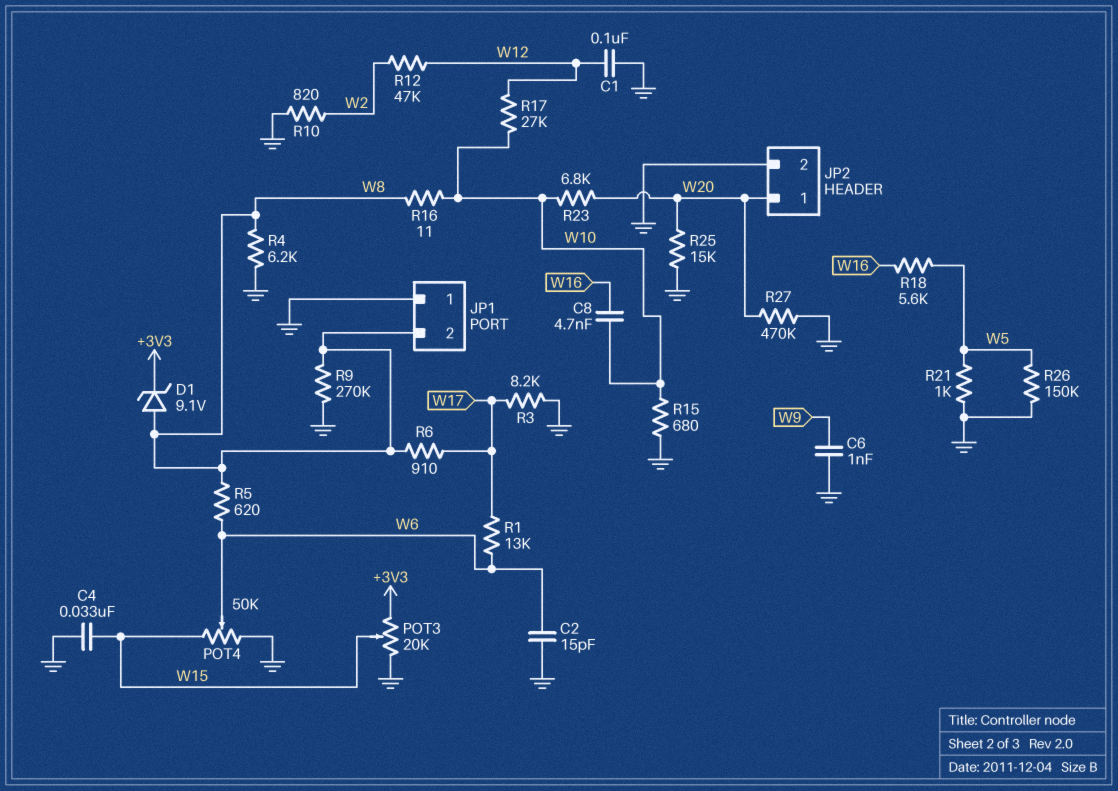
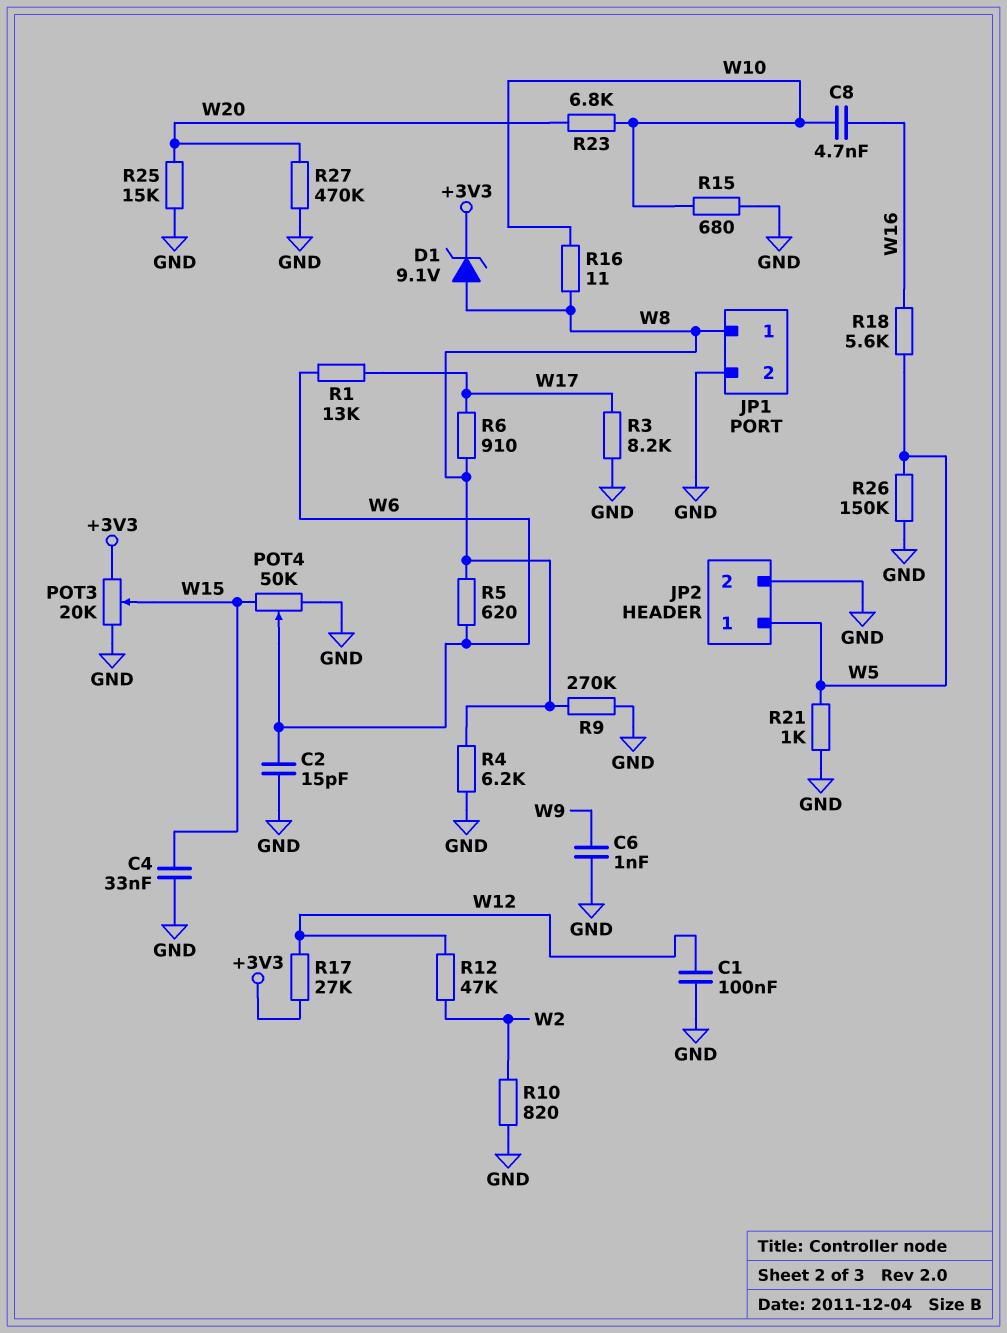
JP1 pin 1: GND -> W8
JP1 pin 2: W8 -> GND
JP2 pin 1: W20 -> W5
R17: 27k (W10, W12) -> 27k (+3V3, W12)

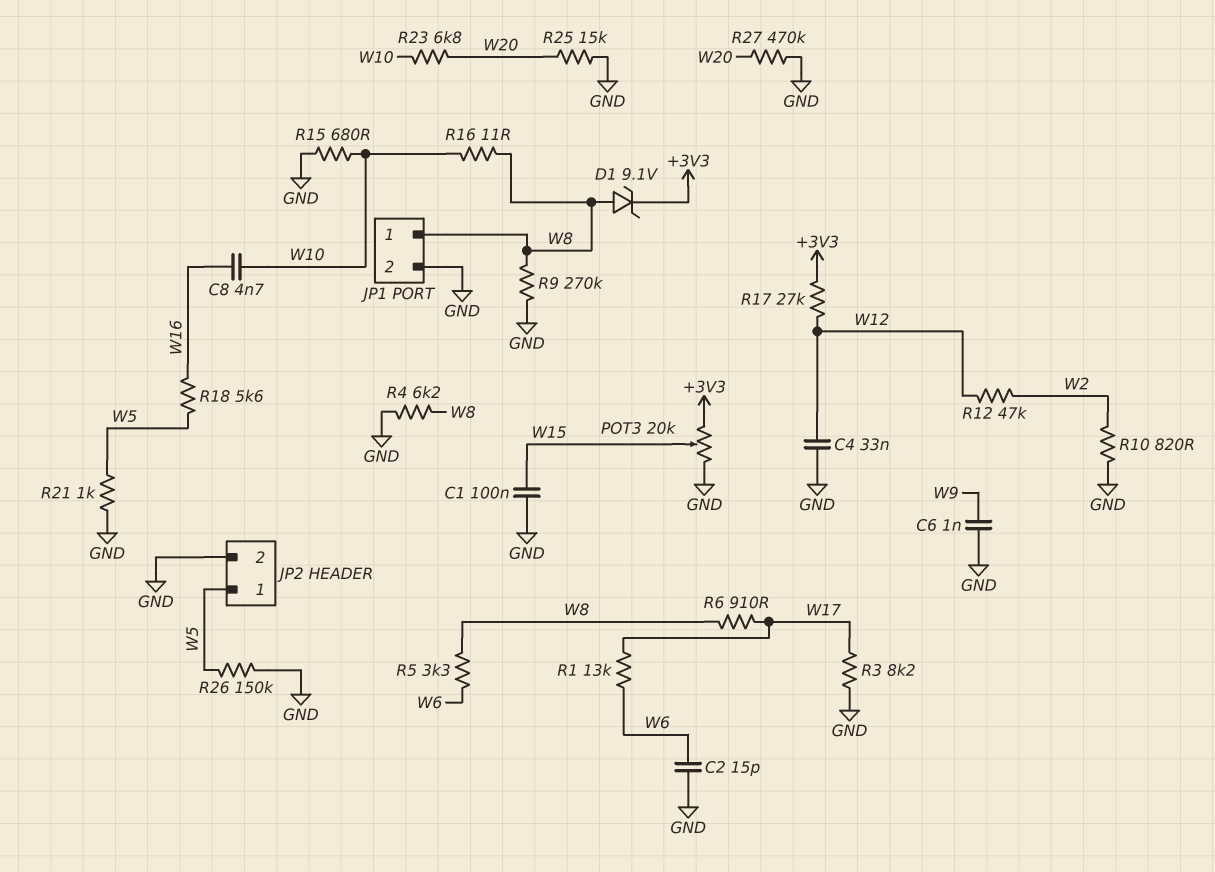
C1: 100nF (GND, W12) -> 100nF (GND, W15)
C4: 33nF (GND, W15) -> 33nF (GND, W12)
POT4: 50k (GND, W15, wiper W6) -> none
R5: 620 (W6, W8) -> 3.3k (W6, W8)

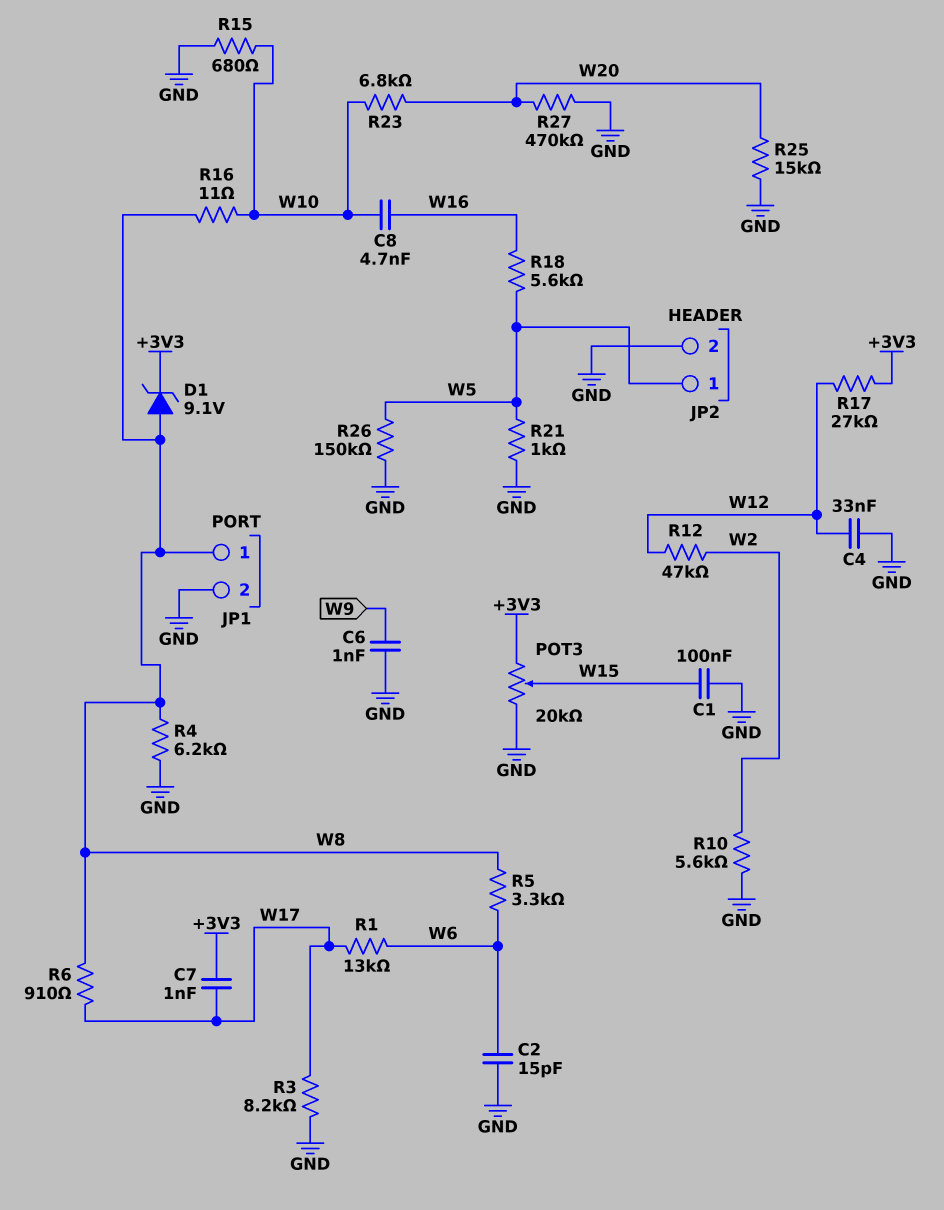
C7: none -> 1nF (+3V3, W17)
R9: 270k (GND, W8) -> none
R10: 820 (GND, W2) -> 5.6k (GND, W2)

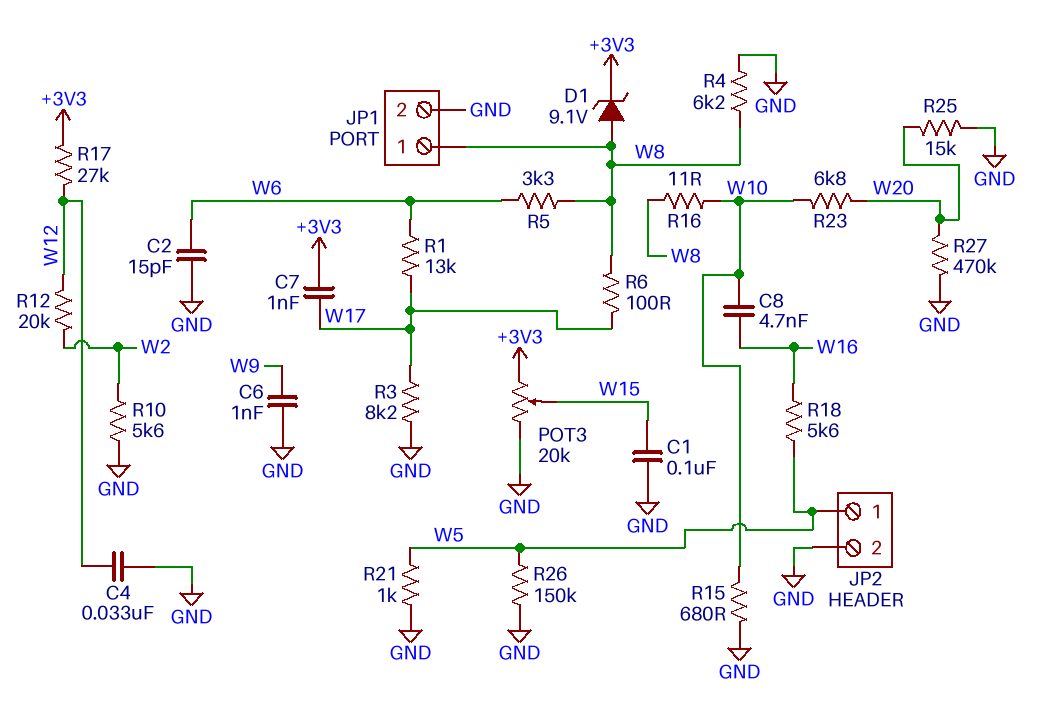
R6: 910 (W8, W17) -> 100 (W8, W17)
R12: 47k (W2, W12) -> 20k (W2, W12)

